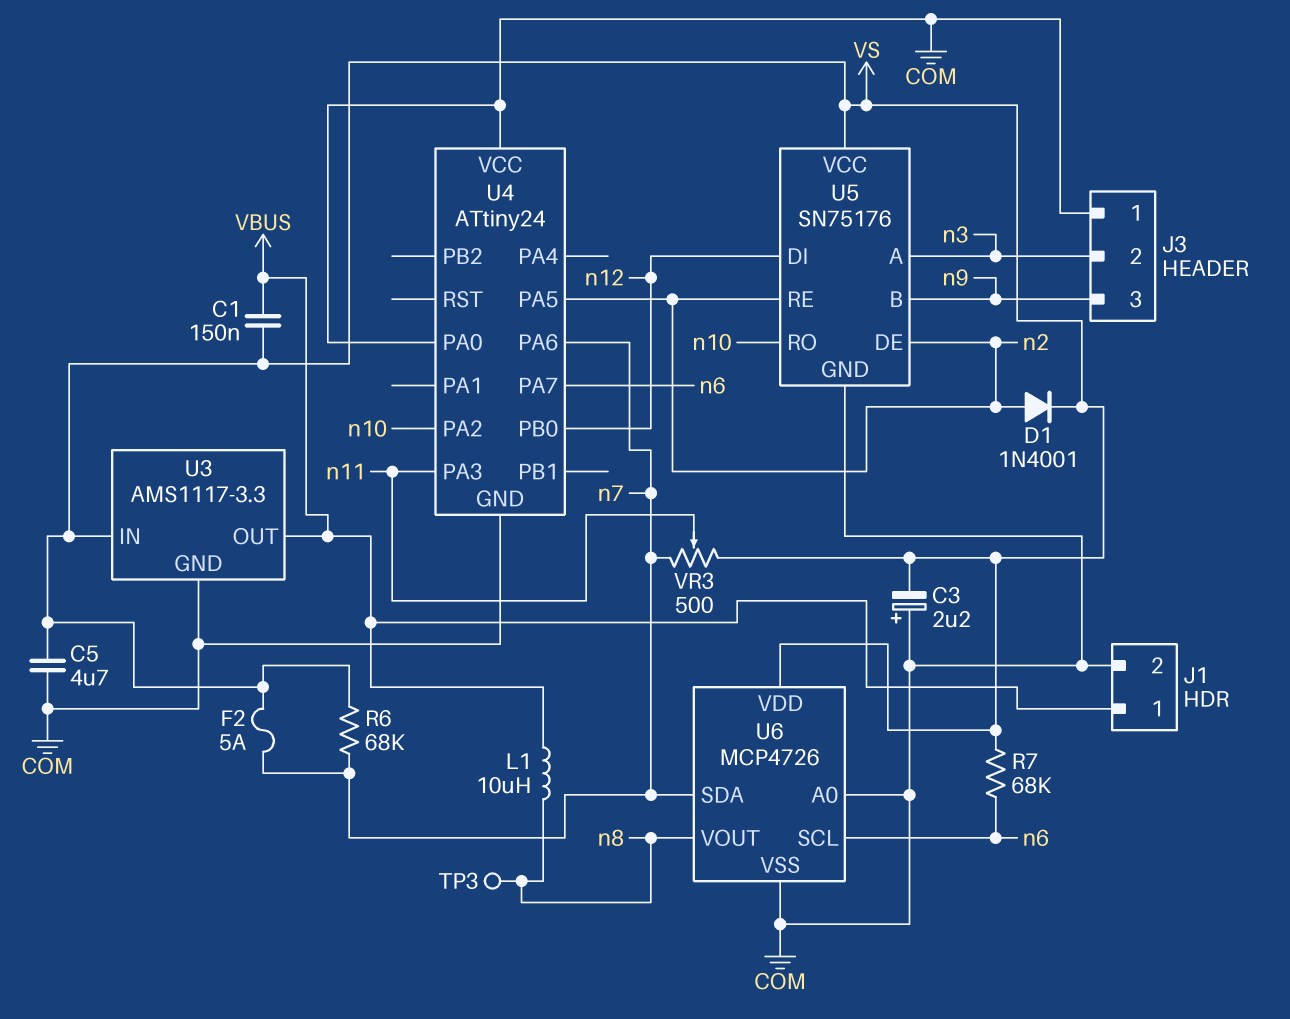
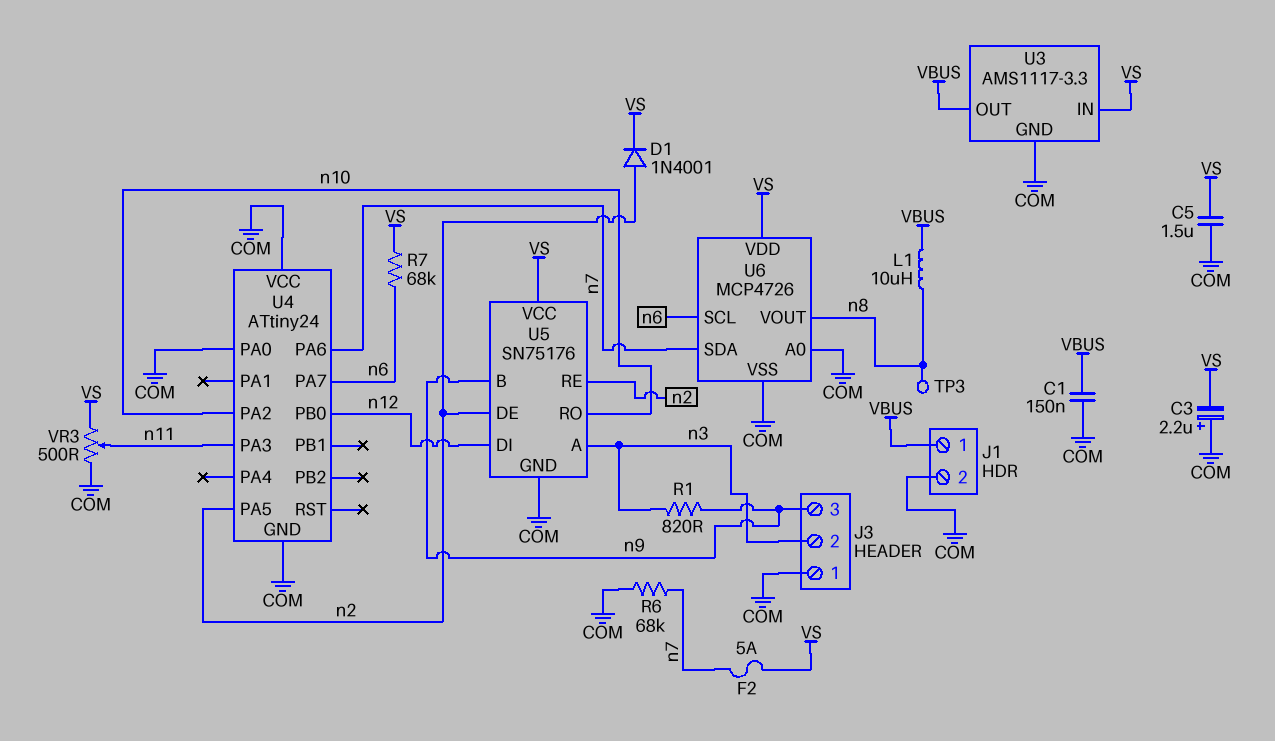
C1: 150nF (VBUS, VS) -> 150nF (COM, VBUS)
C5: 4.7uF (COM, VS) -> 1.5uF (COM, VS)
R1: none -> 820 (n3, n9)
R6: 68k (VS, n7) -> 68k (COM, n7)
VR3: 500 (VS, n7, wiper n11) -> 500 (COM, VS, wiper n11)

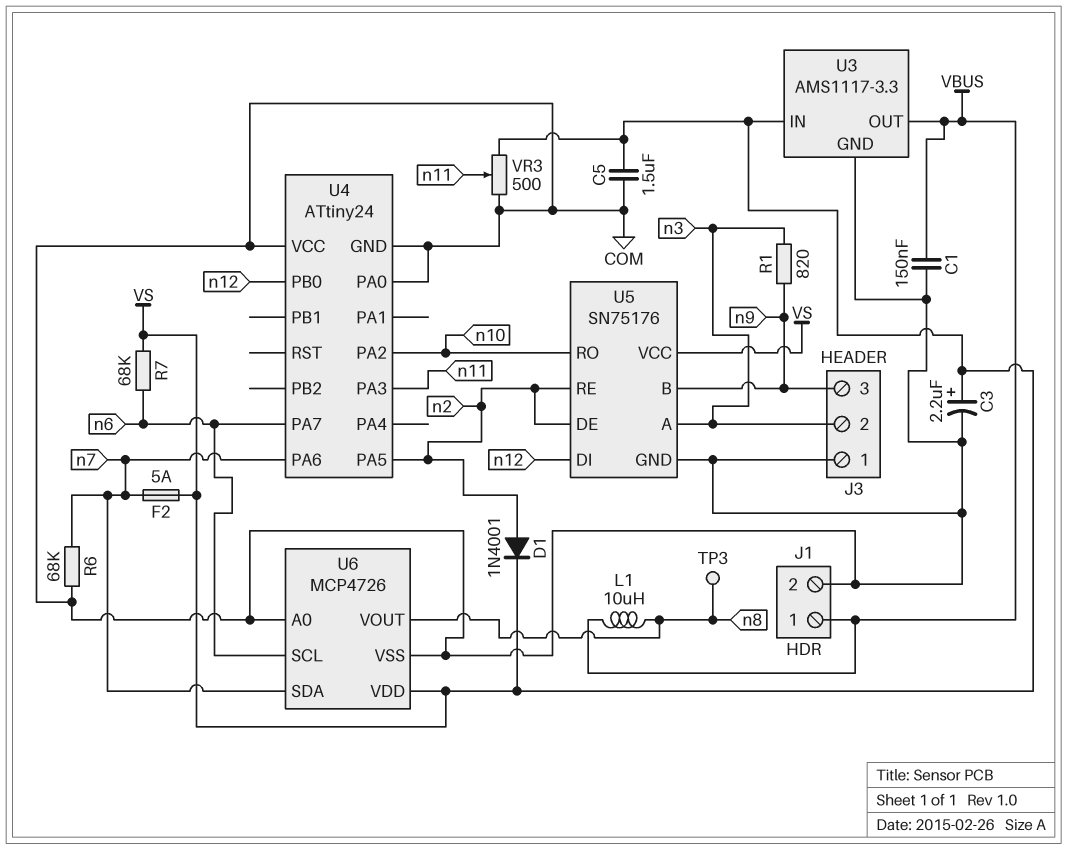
C3: 2.2uF (plus COM, minus VS) -> 2.2uF (plus VS, minus COM)

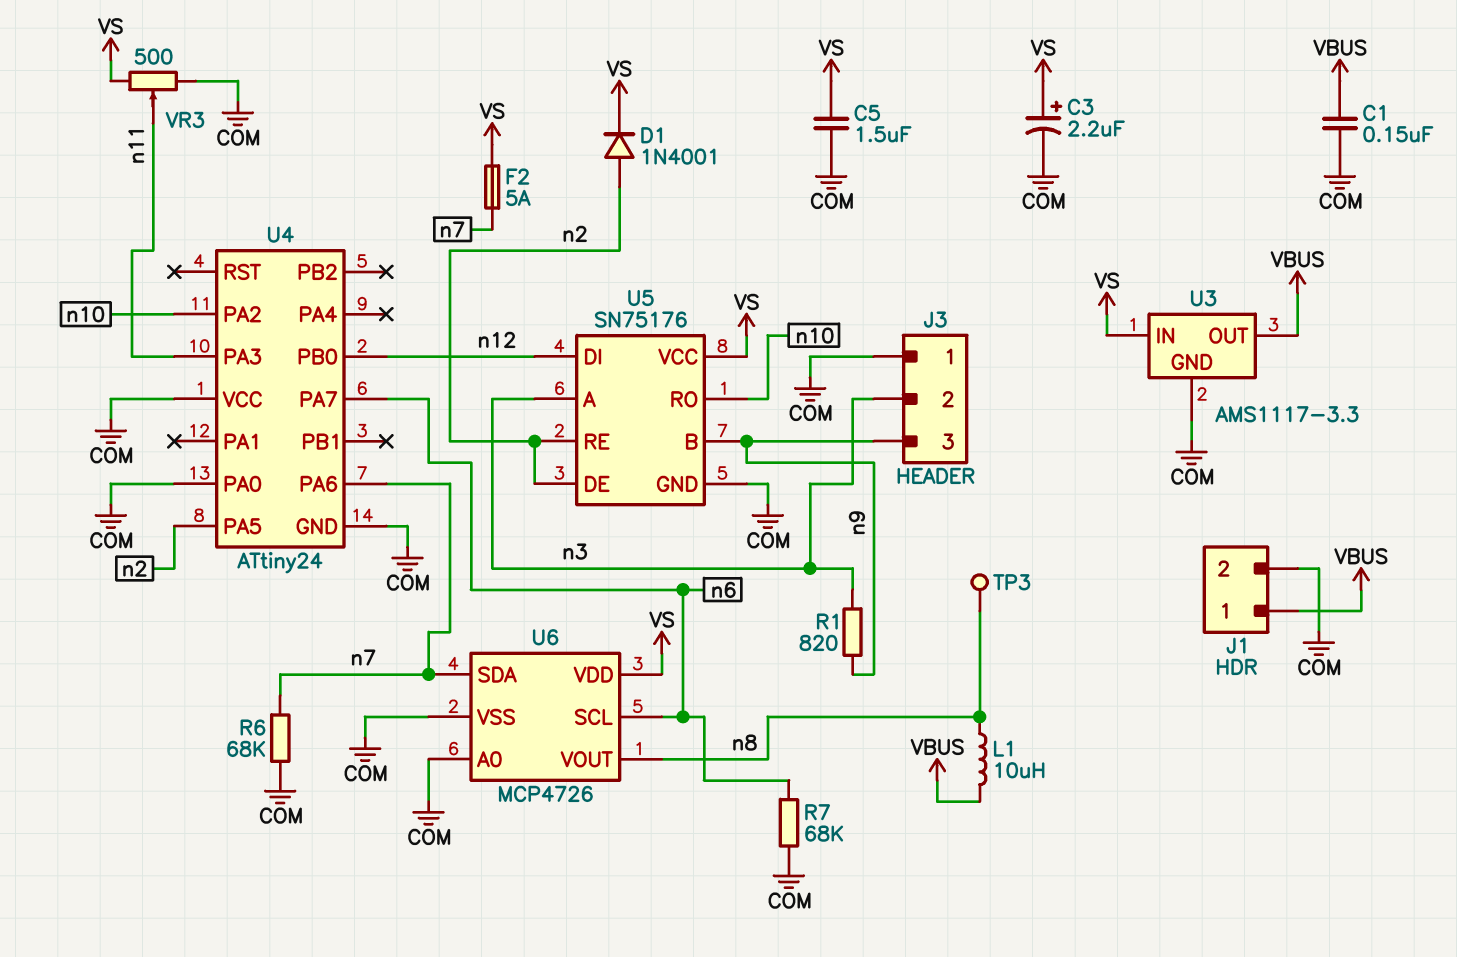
R7: 68k (VS, n6) -> 68k (COM, n6)

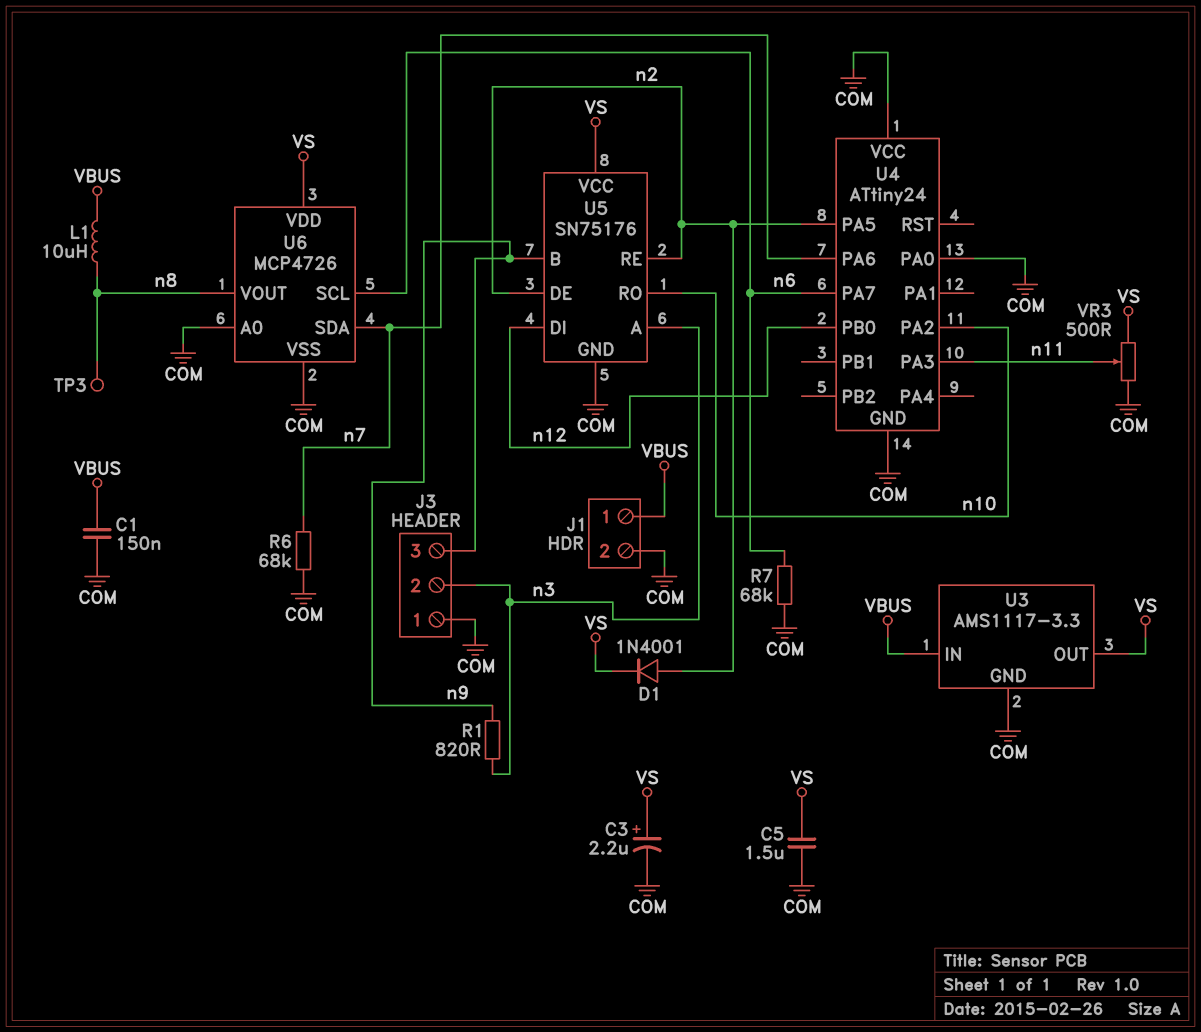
F2: 5A (VS, n7) -> none
U3 pin IN: VS -> VBUS
U3 pin OUT: VBUS -> VS

